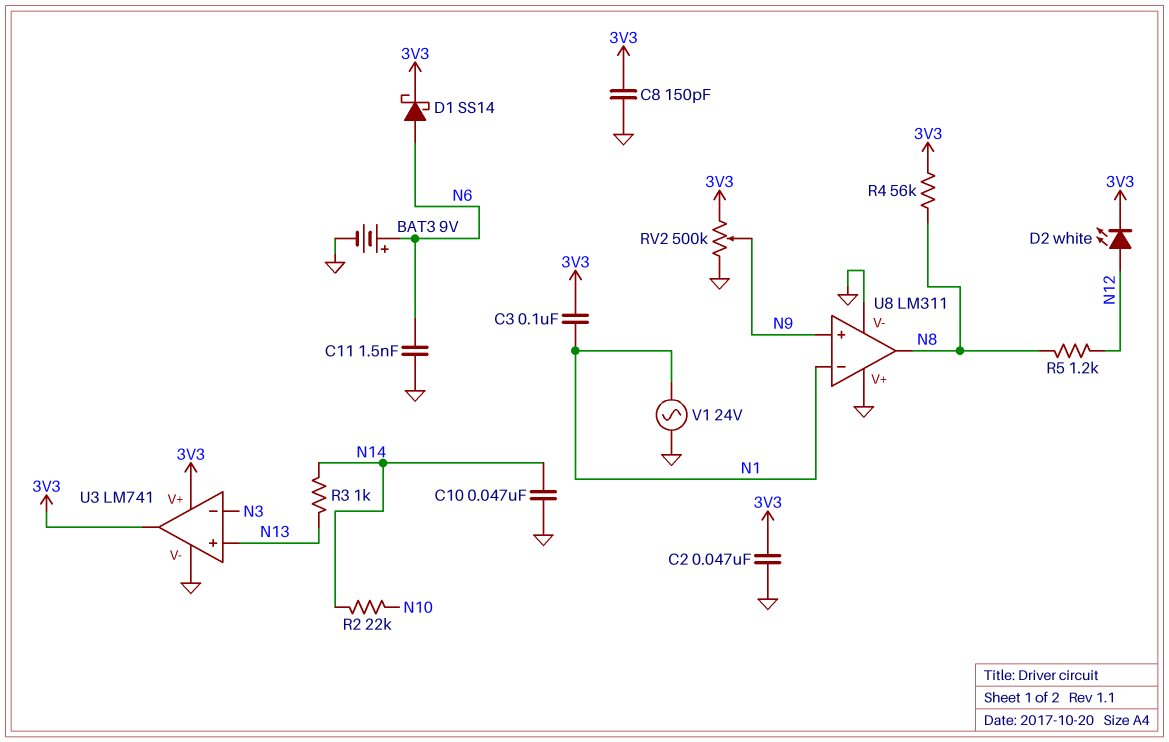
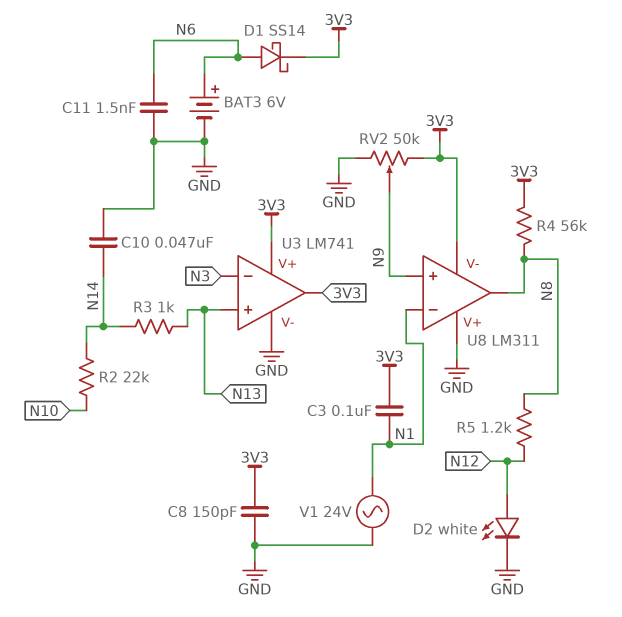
BAT3: 9V (plus N6, minus GND) -> 6V (plus N6, minus GND)
C2: 47nF (3V3, GND) -> none
D2: LED white (A N12, K 3V3) -> LED white (A N12, K GND)
RV2: 500k (3V3, GND, wiper N9) -> 50k (3V3, GND, wiper N9)
U8 pin V-: GND -> 3V3

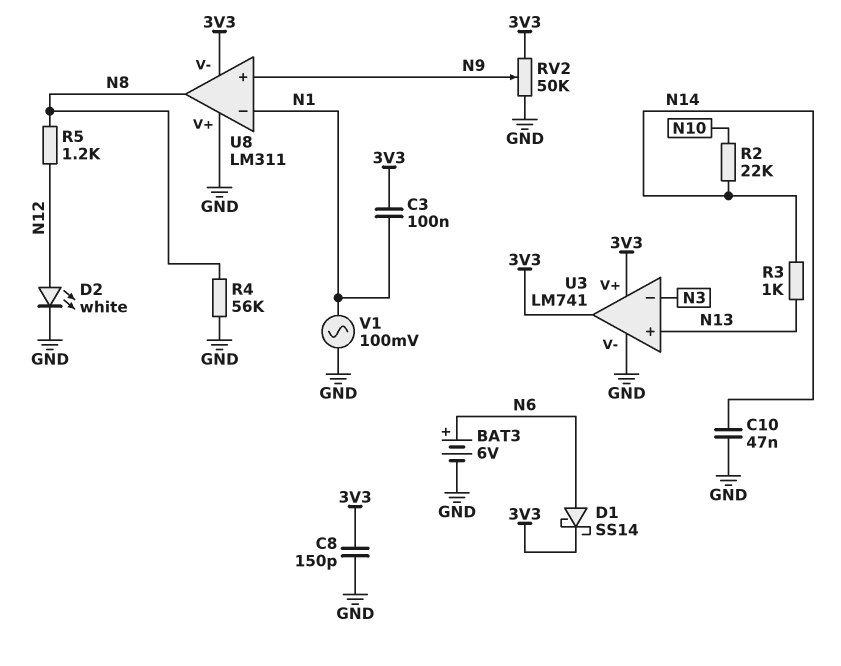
C11: 1.5nF (GND, N6) -> none
R4: 56k (3V3, N8) -> 56k (GND, N8)
V1: AC 24V (GND, N1) -> AC 100mV (GND, N1)

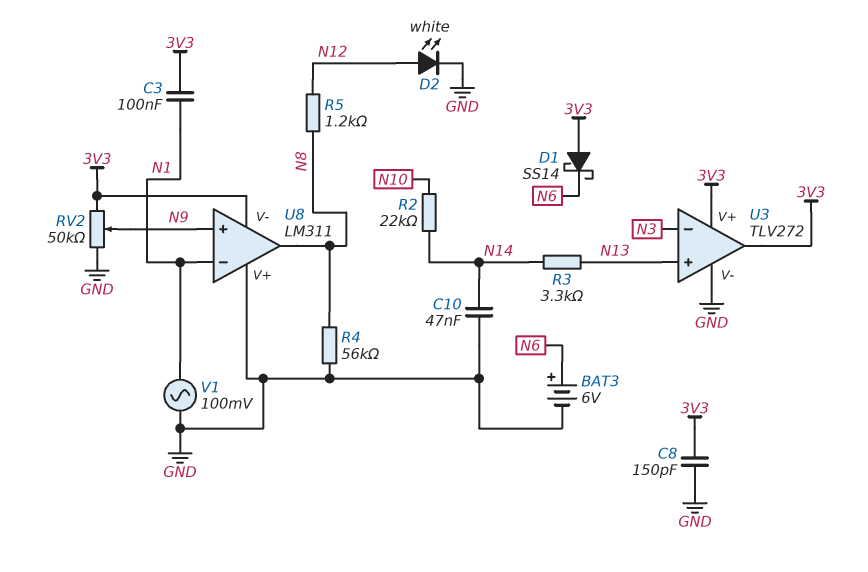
D1: schottky SS14 (A N6, K 3V3) -> schottky SS14 (A 3V3, K N6)
R3: 1k (N13, N14) -> 3.3k (N13, N14)
U3: LM741 -> TLV272

